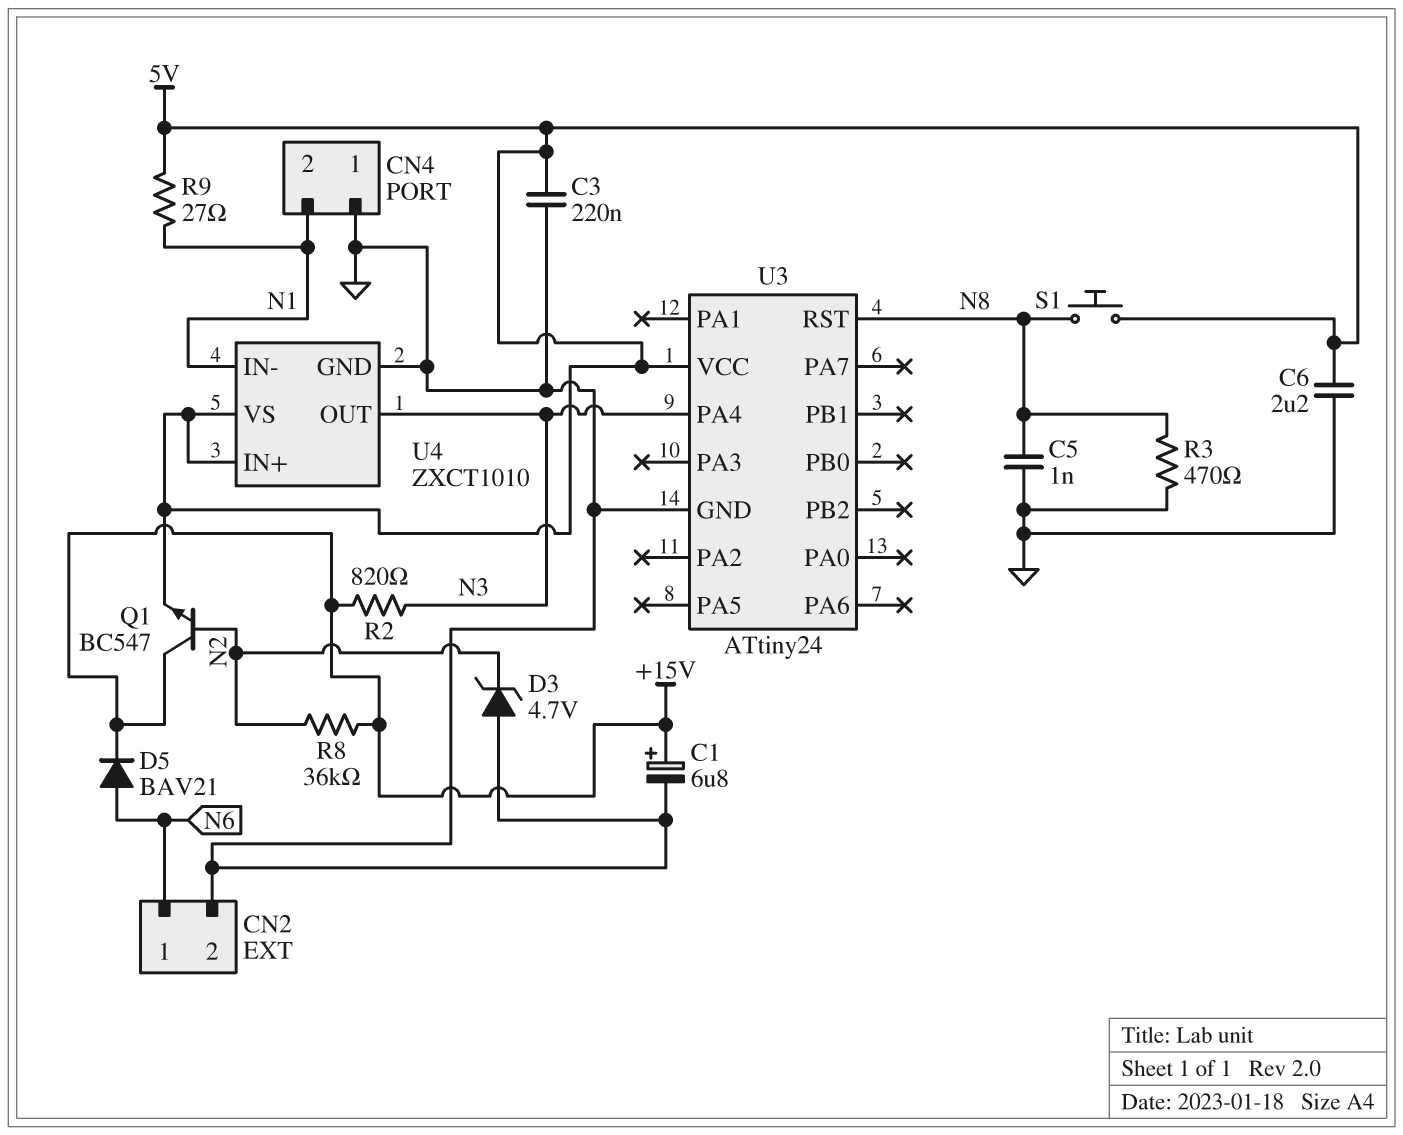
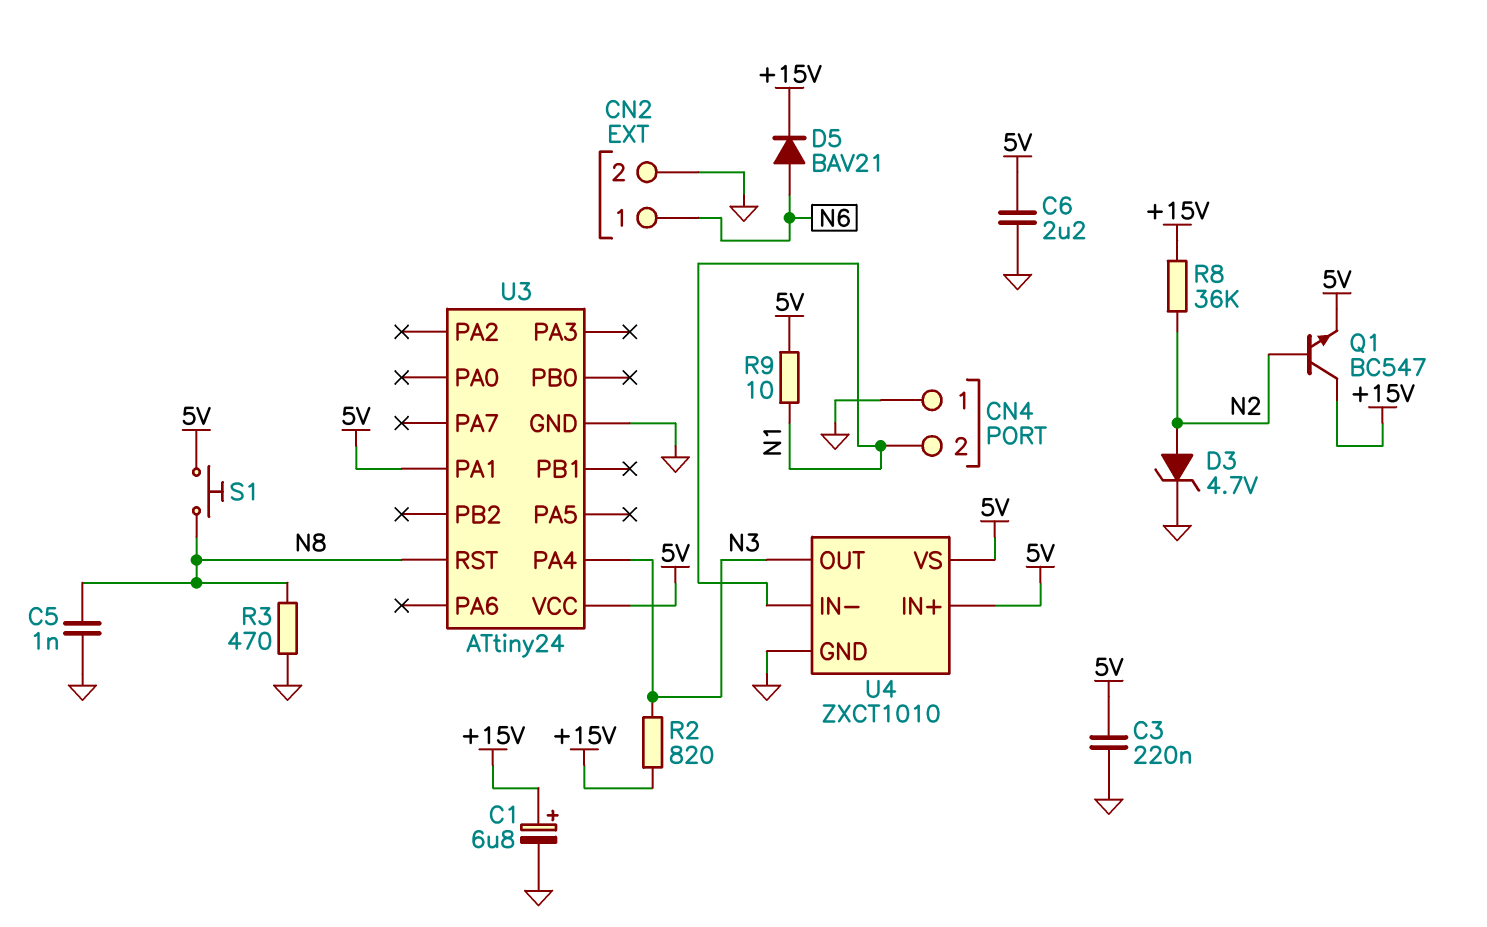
D3: zener 4.7V (A GND, K N2) -> zener 4.7V (A N2, K GND)
R9: 27 (5V, N1) -> 10 (5V, N1)
U3 pin PA1: none -> 5V

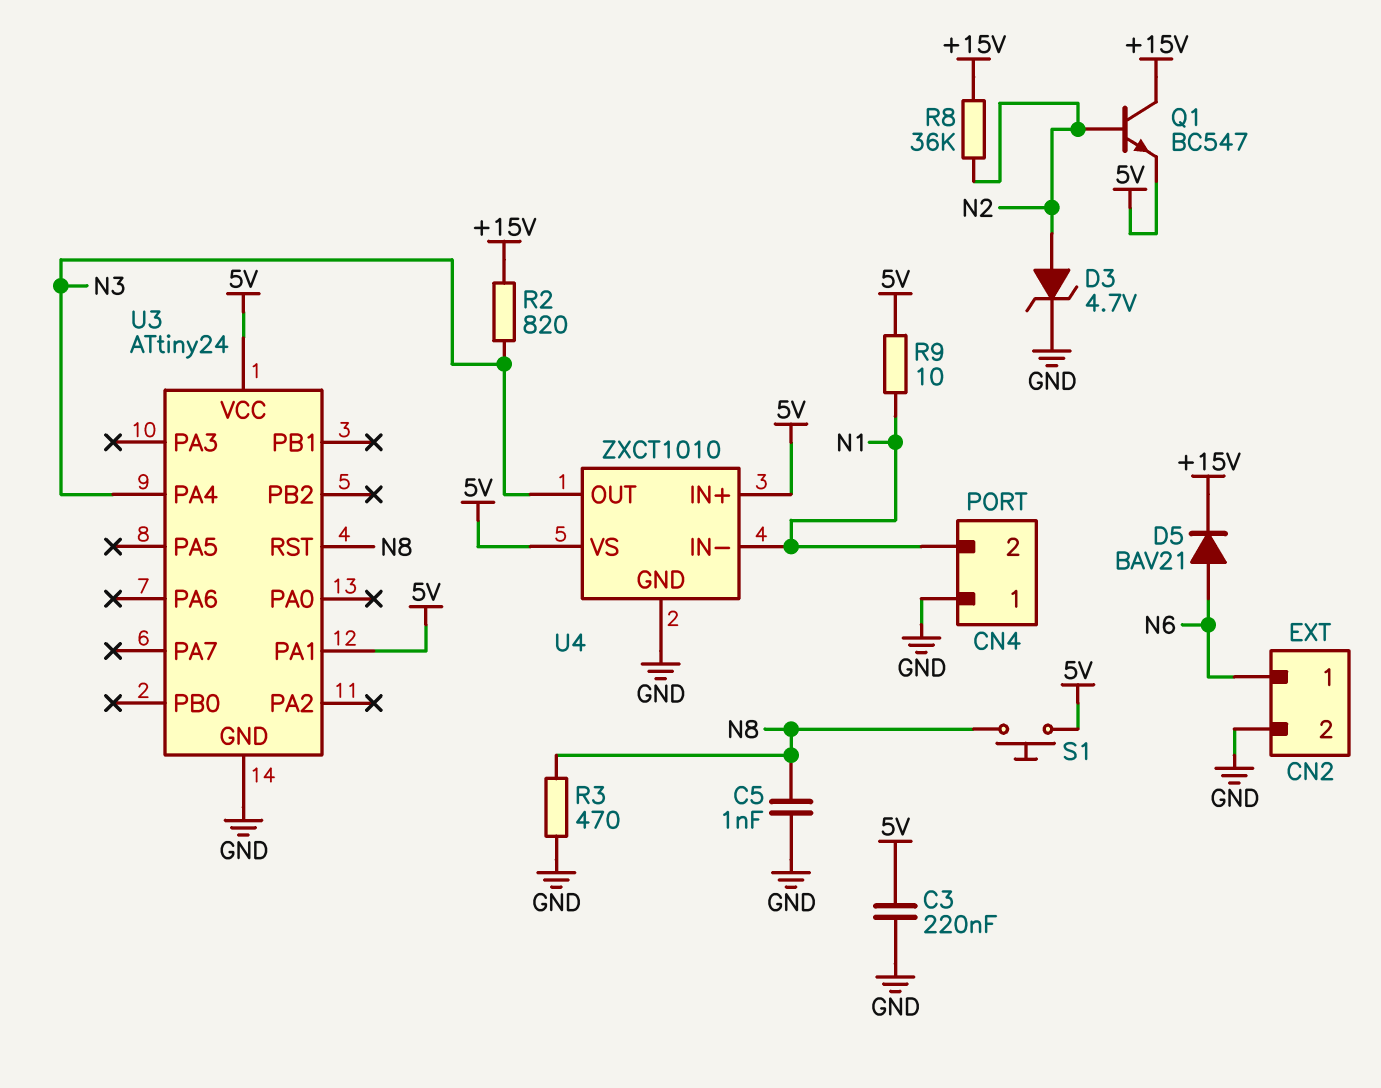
C1: 6.8uF (plus +15V, minus GND) -> none
C6: 2.2uF (5V, GND) -> none

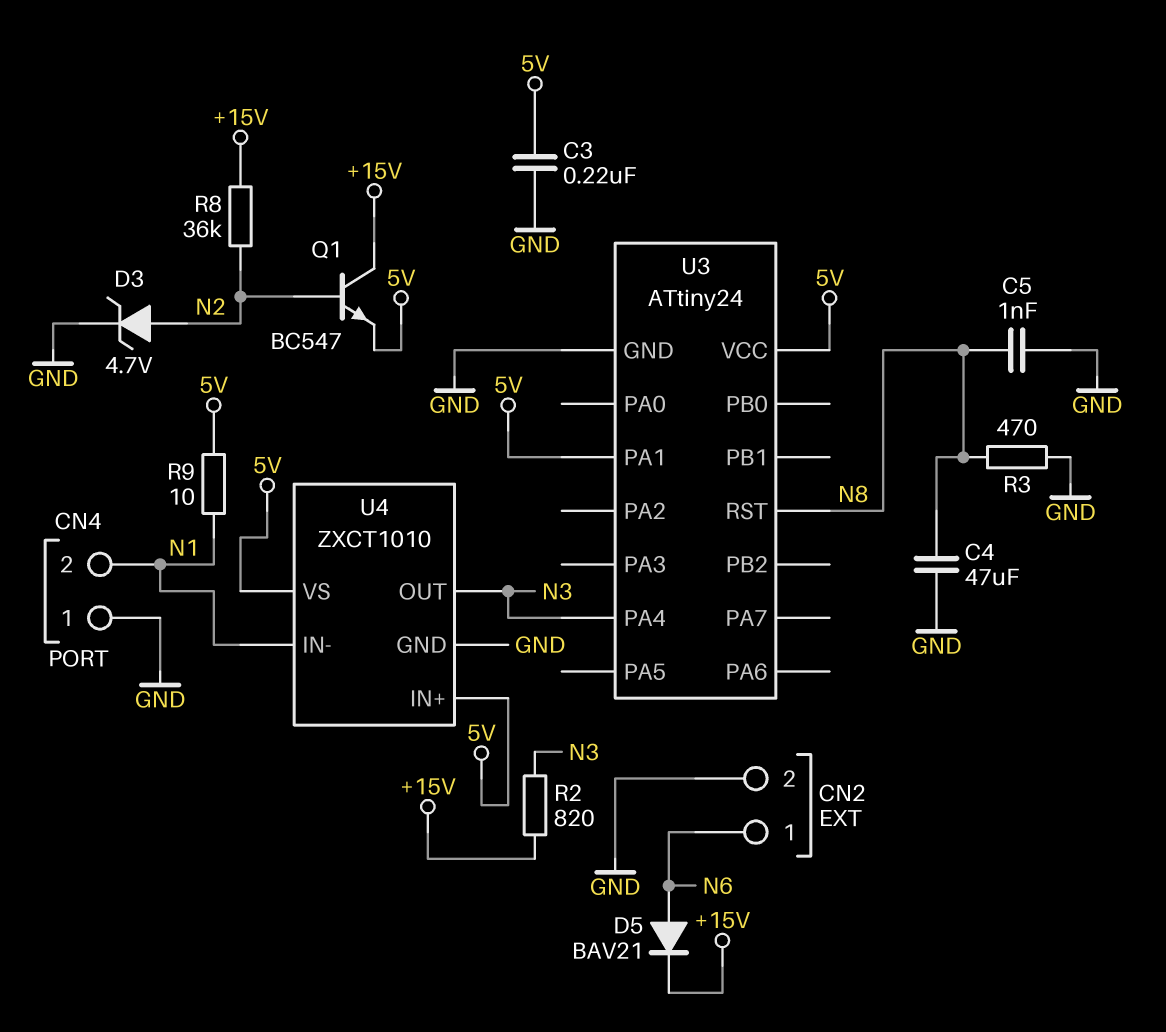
C4: none -> 47uF (GND, N8)
S1: button (5V, N8) -> none

